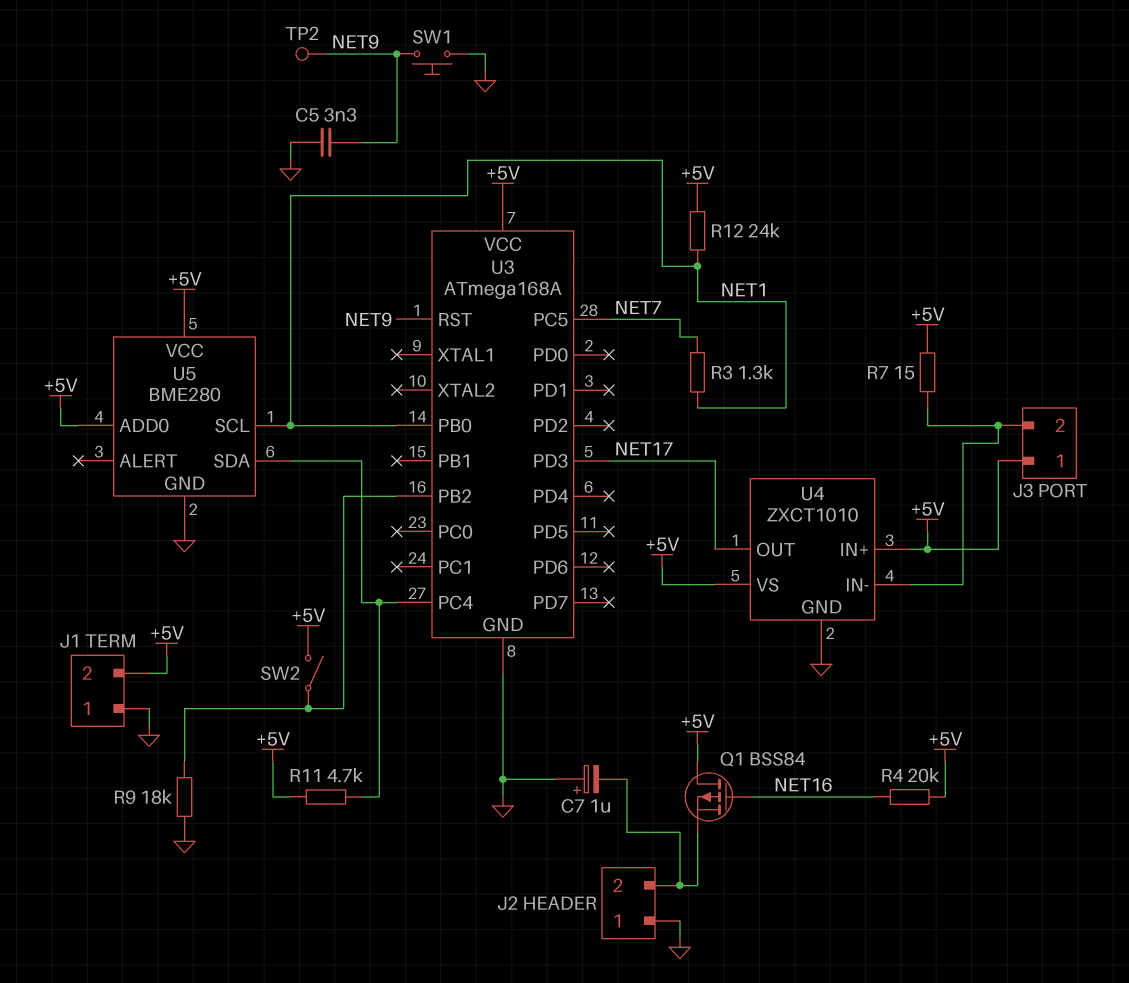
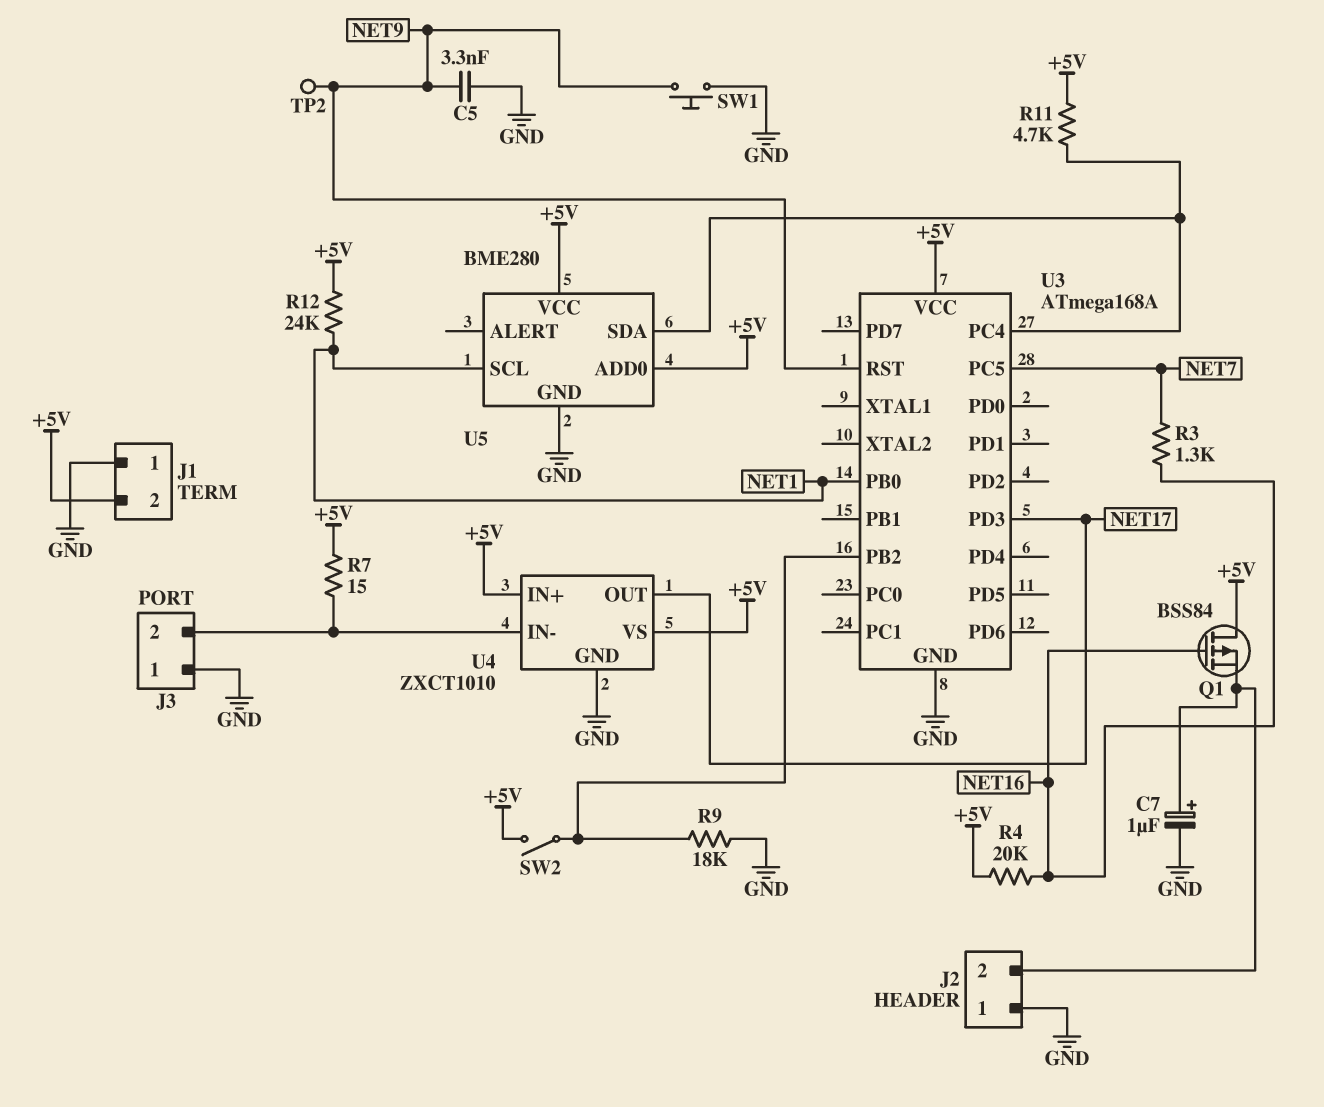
C7: 1uF (plus GND, minus J2/2) -> 1uF (plus J2/2, minus GND)
J3 pin 1: +5V -> GND
R3: 1.3k (NET1, NET7) -> 1.3k (NET7, NET16)

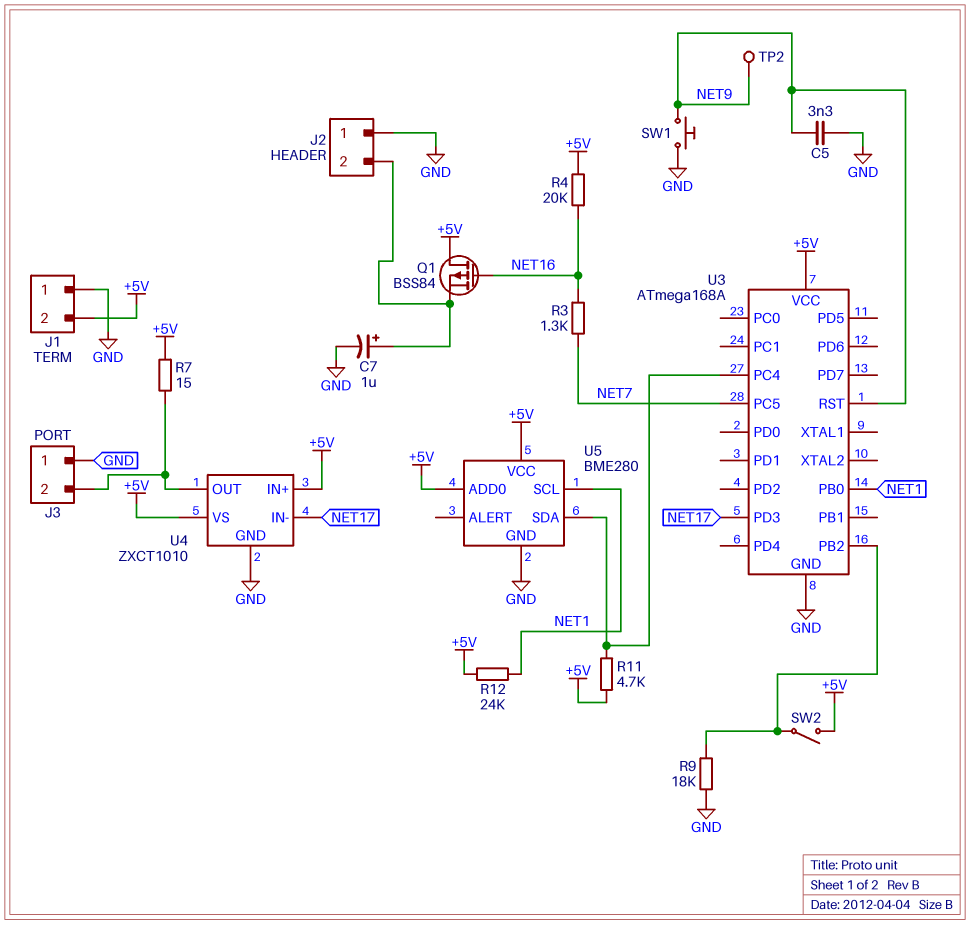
U4 pin IN-: J3/2 -> NET17
U4 pin OUT: NET17 -> J3/2

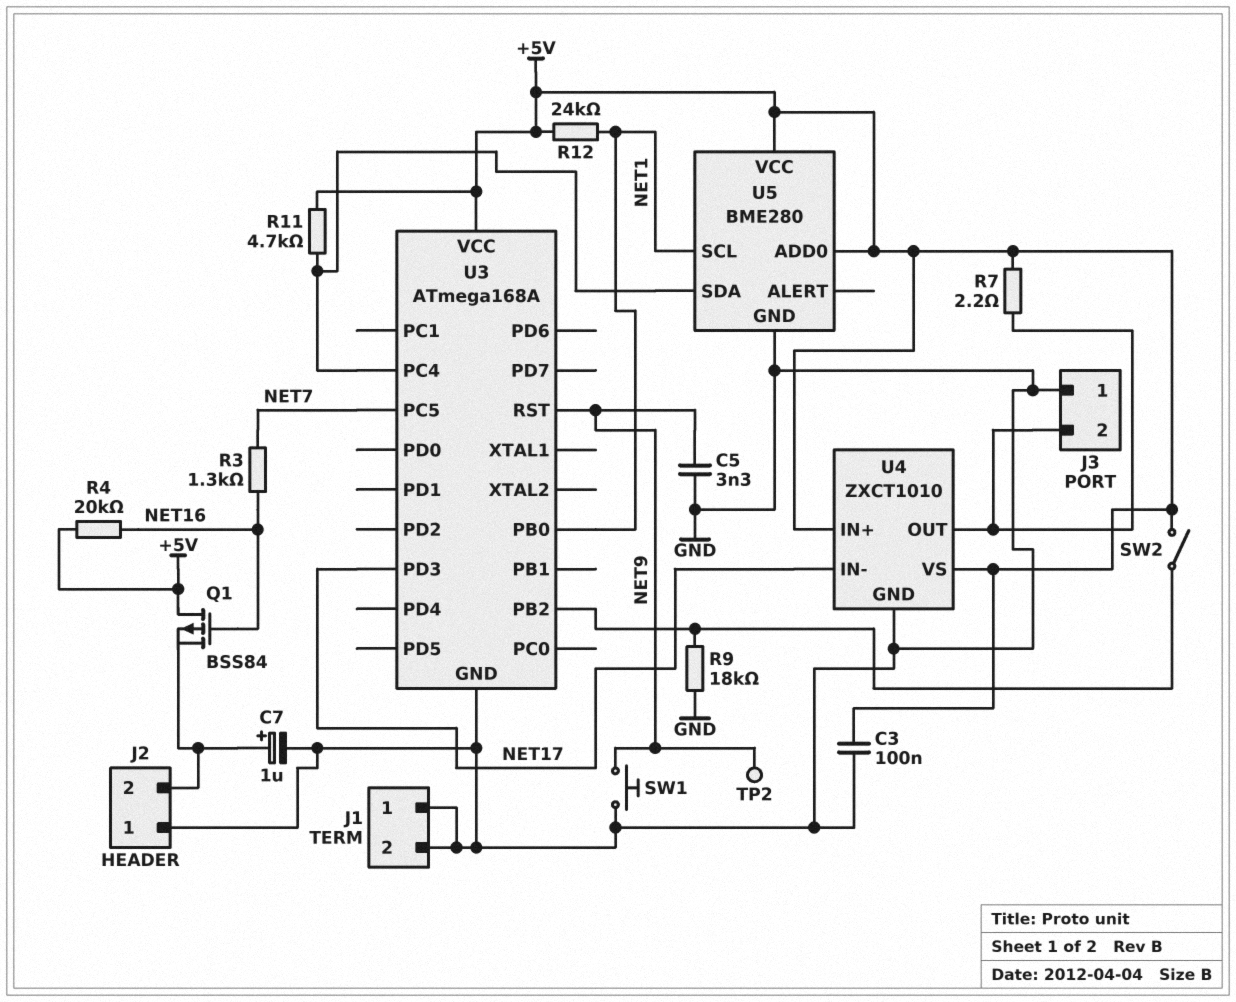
C3: none -> 100nF (+5V, GND)
J1 pin 2: +5V -> GND
R7: 15 (+5V, J3/2) -> 2.2 (+5V, J3/2)

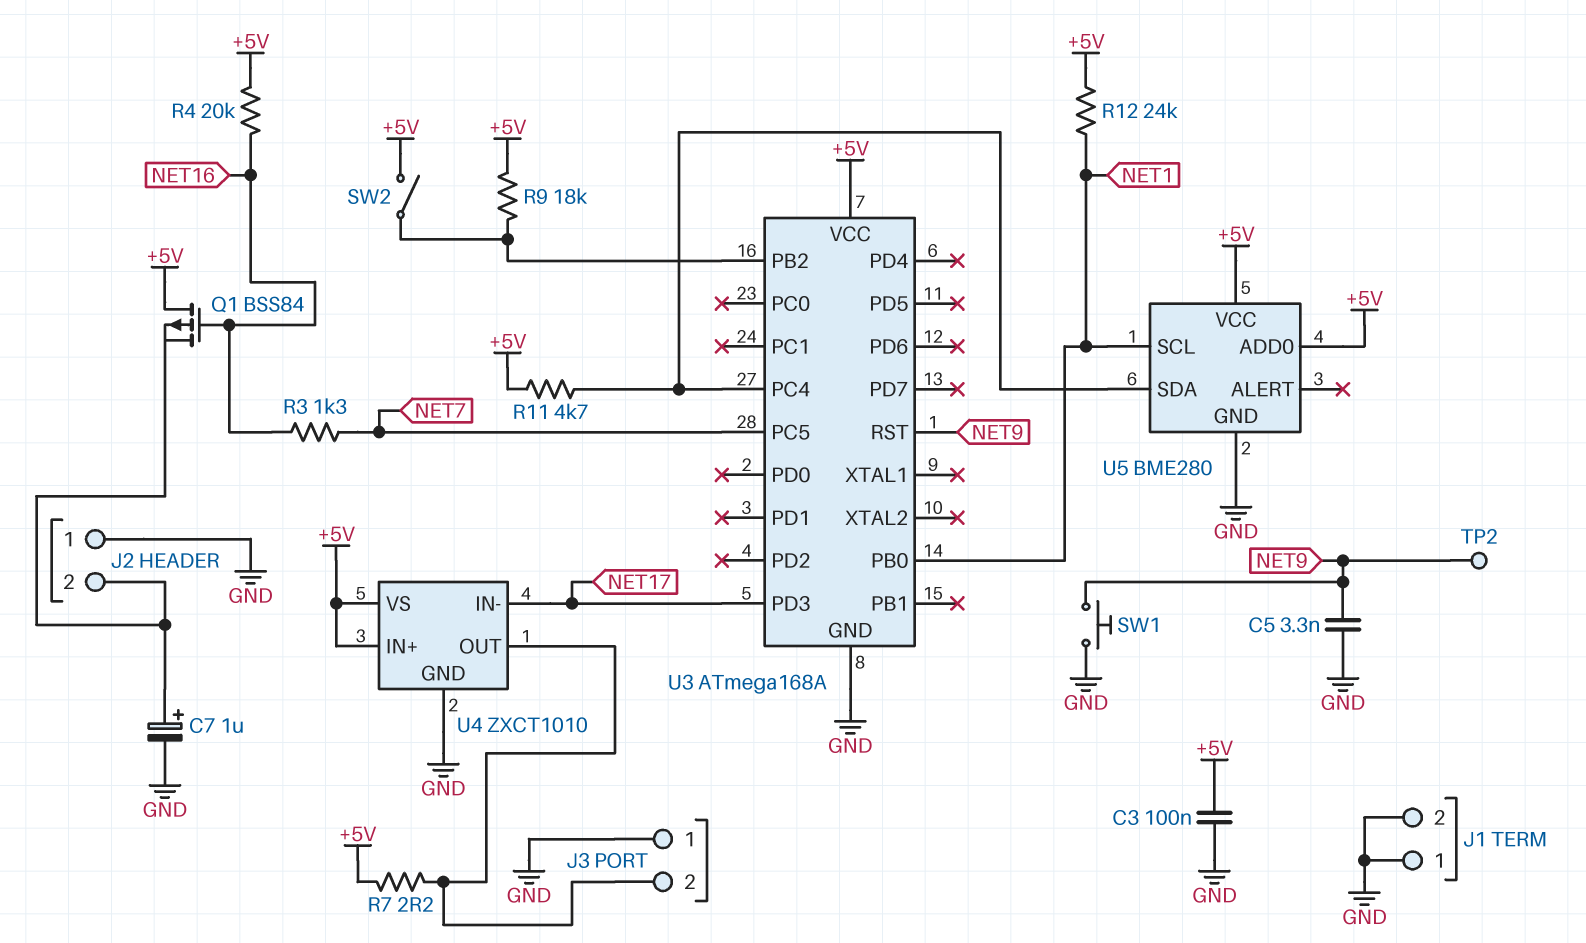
R9: 18k (GND, U3/PB2) -> 18k (+5V, U3/PB2)

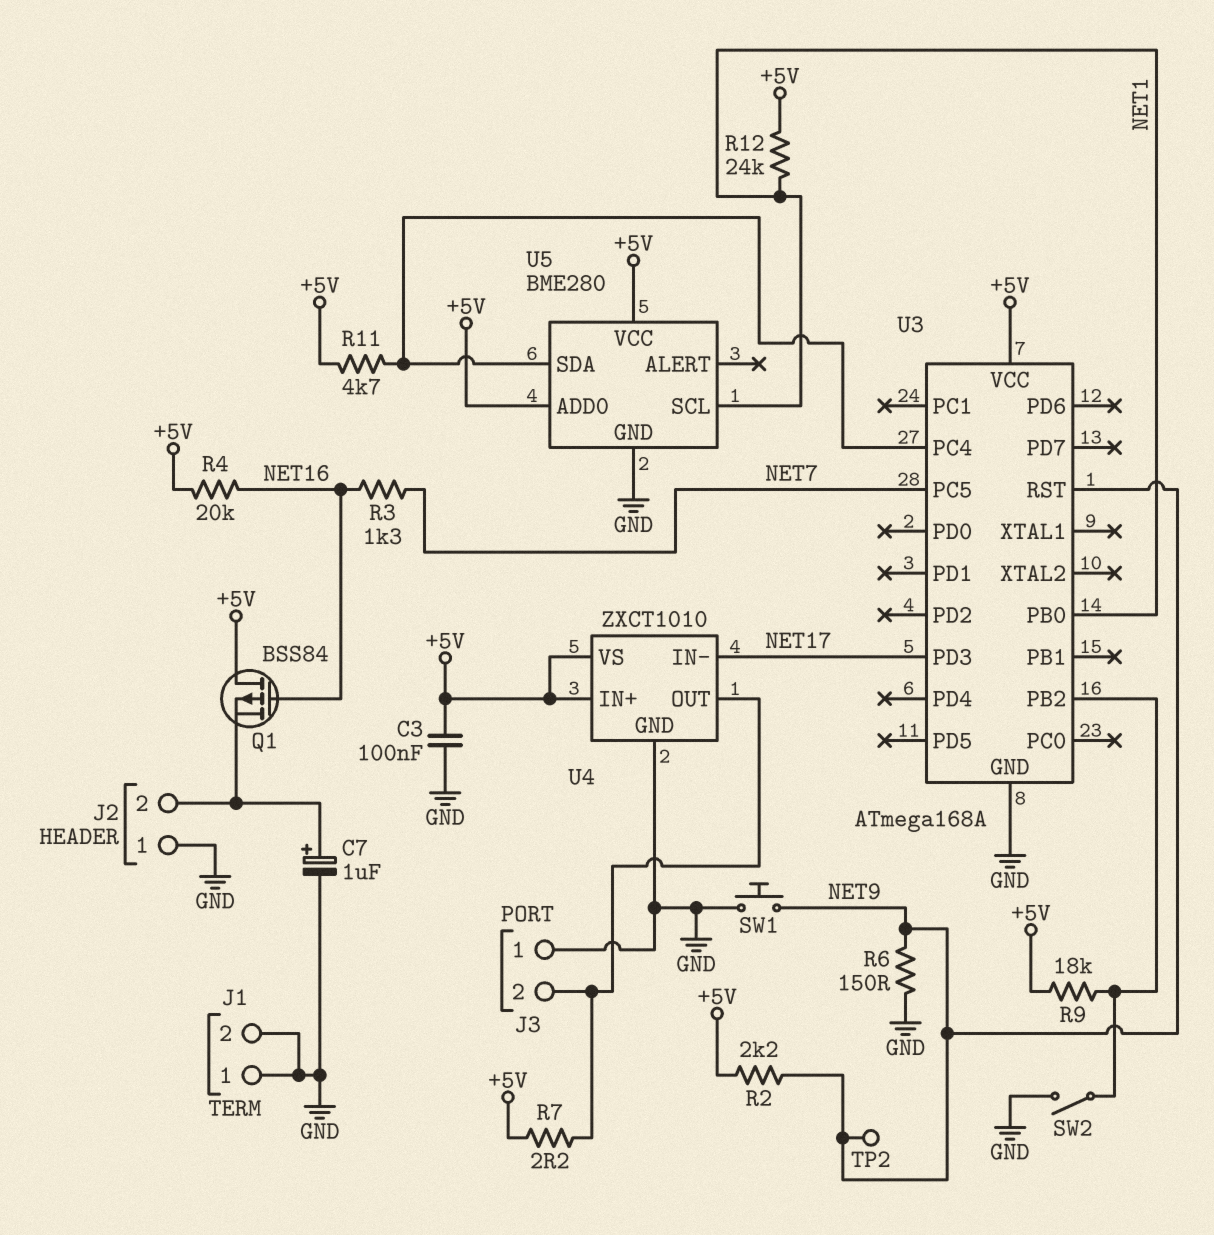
C5: 3.3nF (GND, NET9) -> none
R2: none -> 2.2k (+5V, NET9)
R6: none -> 150 (GND, NET9)
SW2: switch (+5V, U3/PB2) -> switch (GND, U3/PB2)

